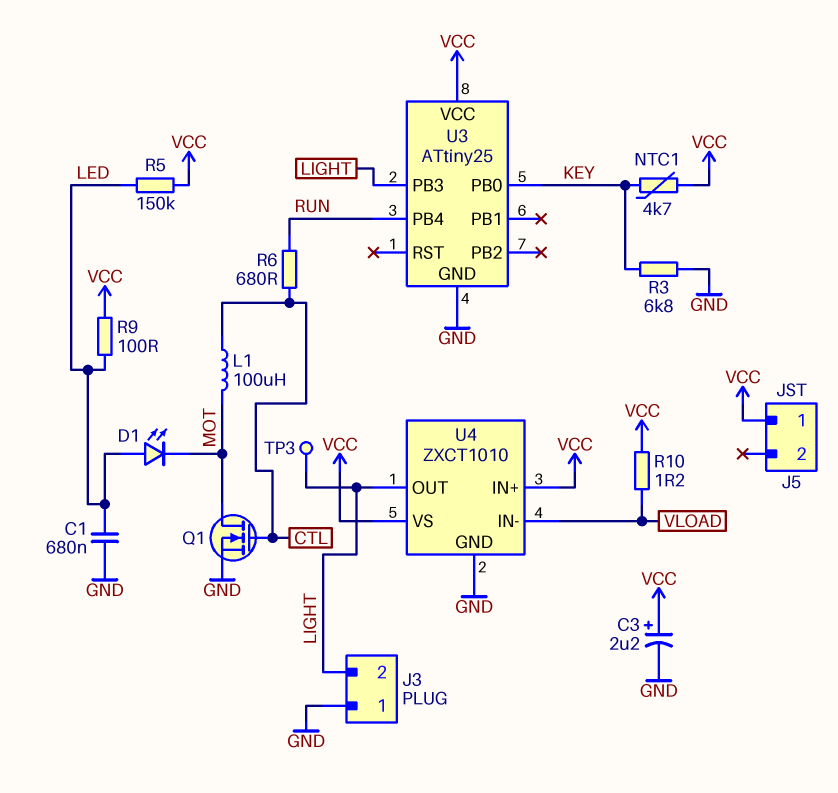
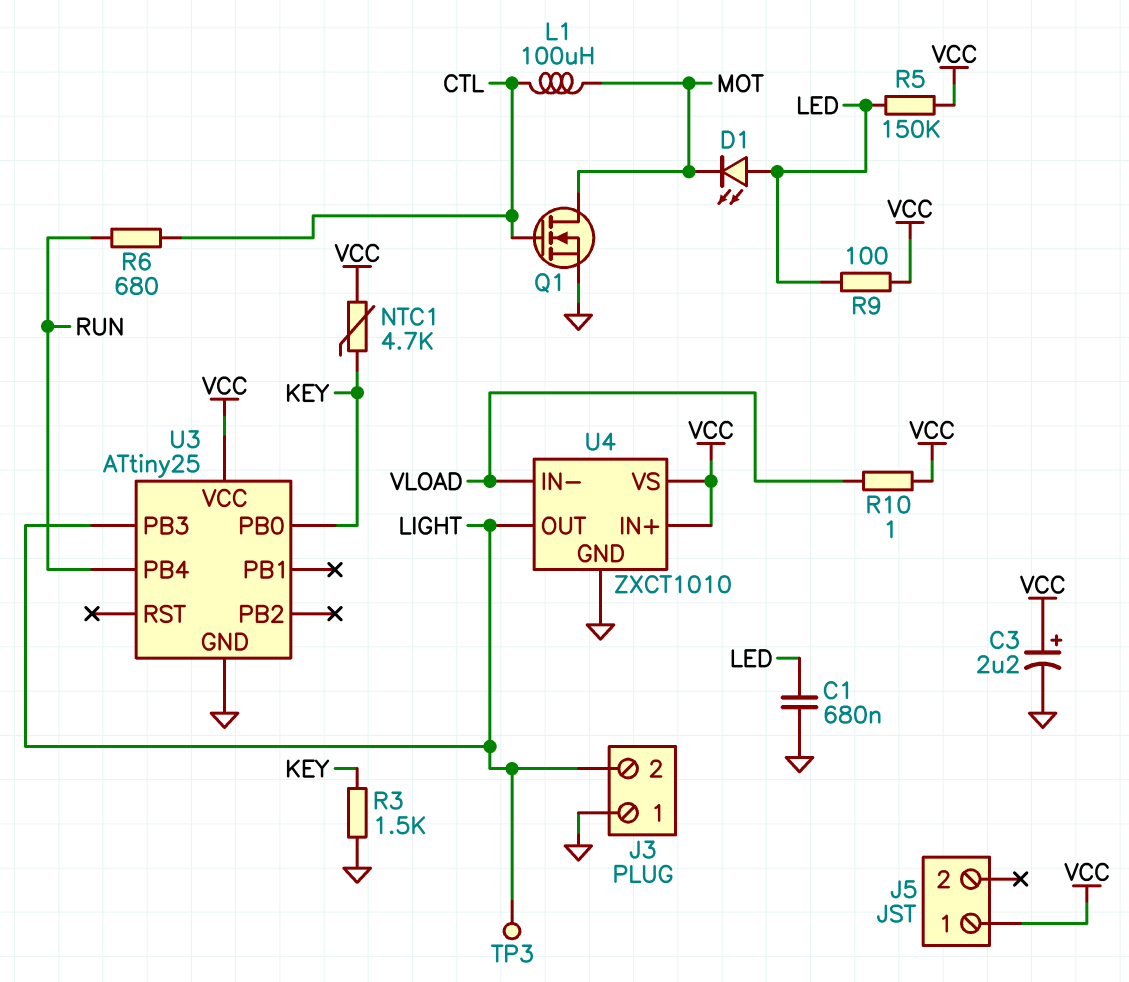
R3: 6.8k (GND, KEY) -> 1.5k (GND, KEY)
R10: 1.2 (VCC, VLOAD) -> 1 (VCC, VLOAD)

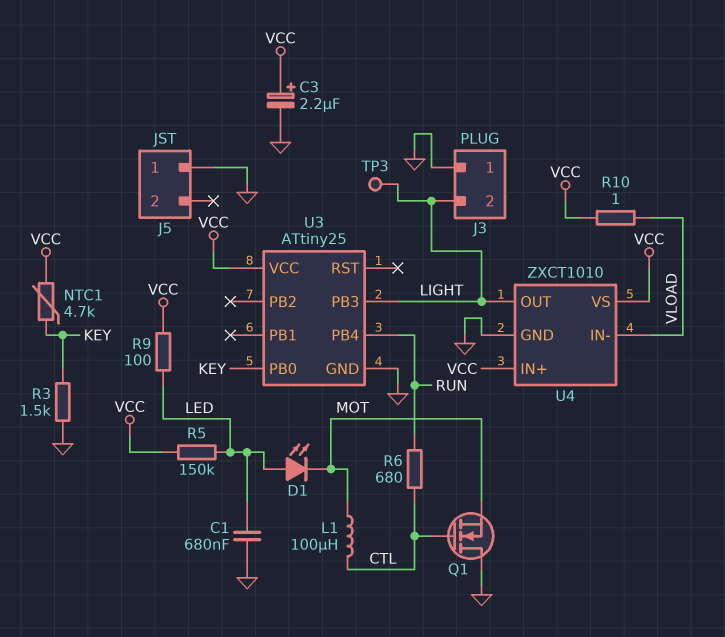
J5 pin 1: VCC -> GND
Q1: NMOS (G CTL, D MOT, S GND) -> NMOS (G CTL, D GND, S MOT)

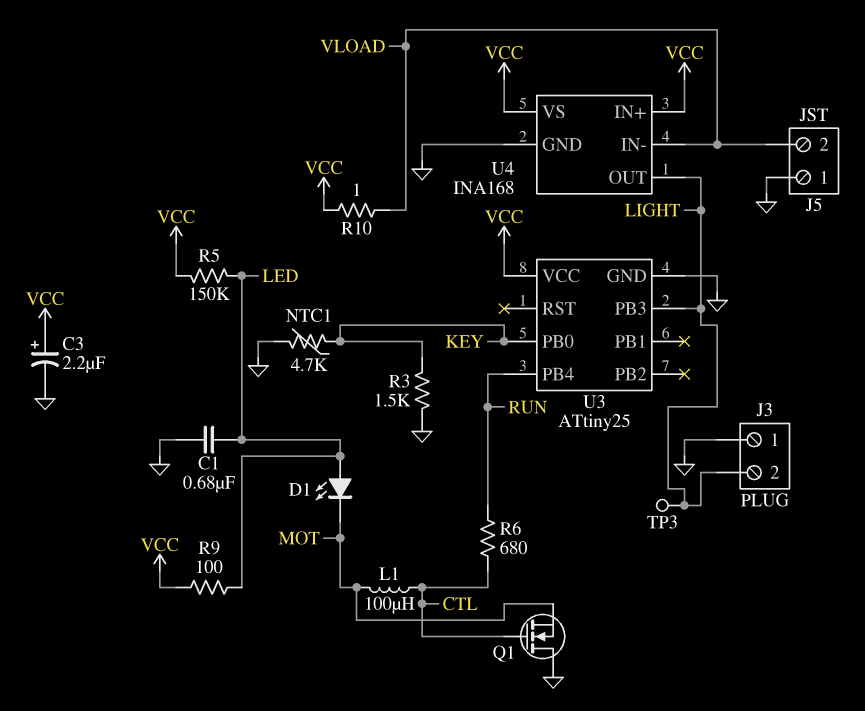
J5 pin 2: none -> VLOAD
NTC1: 4.7k (KEY, VCC) -> 4.7k (GND, KEY)
U4: ZXCT1010 -> INA168

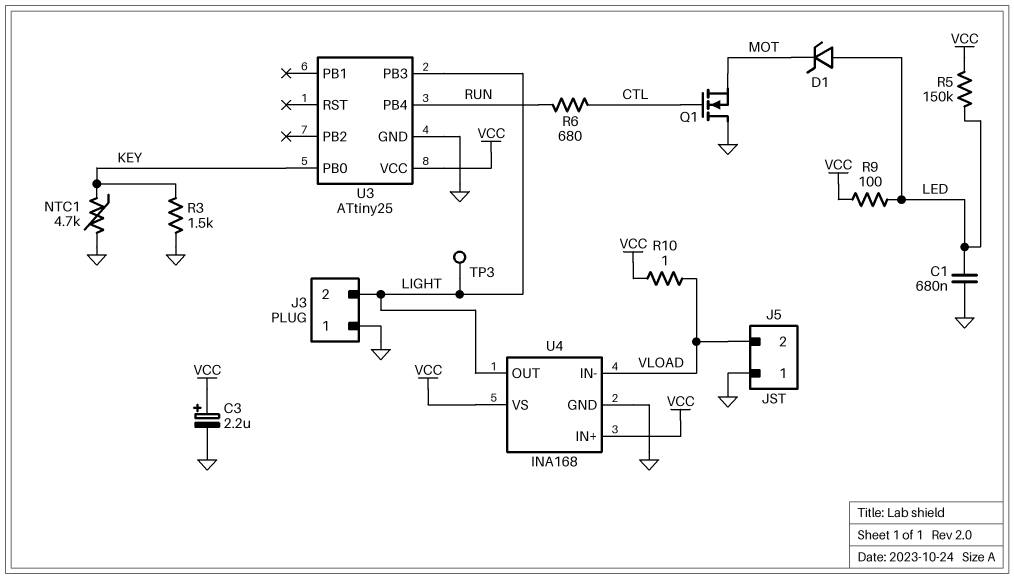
D1: LED (A LED, K MOT) -> zener (A LED, K MOT)
L1: 100uH (CTL, MOT) -> none

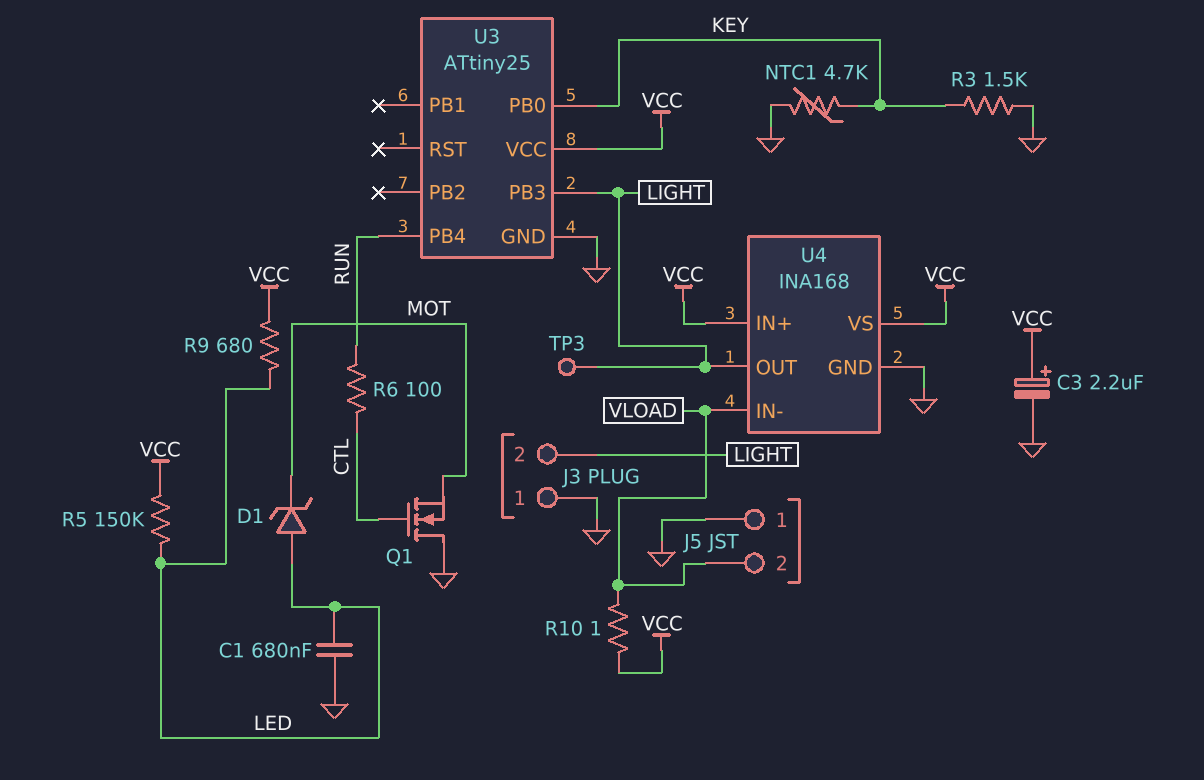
R6: 680 (CTL, RUN) -> 100 (CTL, RUN)
R9: 100 (LED, VCC) -> 680 (LED, VCC)

